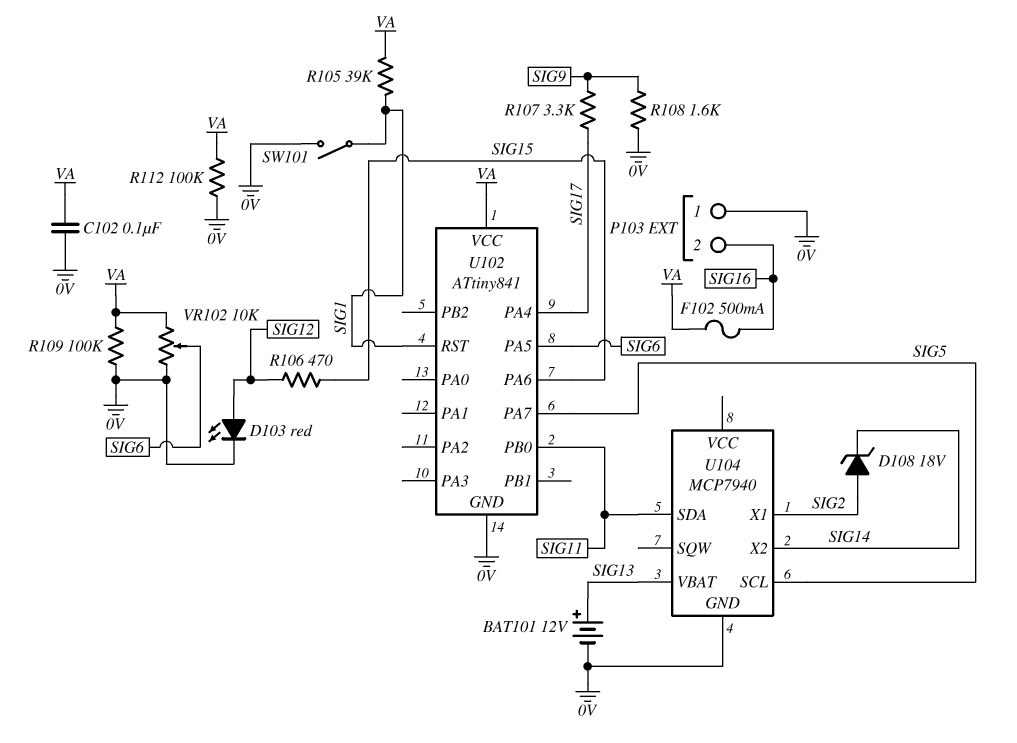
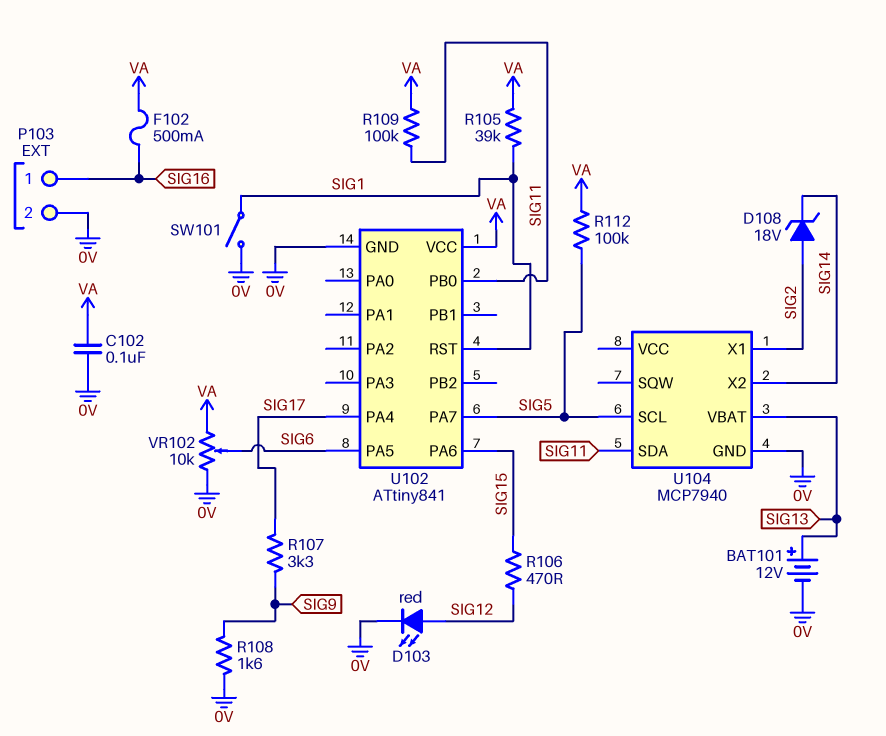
P103 pin 1: 0V -> SIG16
P103 pin 2: SIG16 -> 0V
R109: 100k (0V, VA) -> 100k (SIG11, VA)
R112: 100k (0V, VA) -> 100k (SIG5, VA)

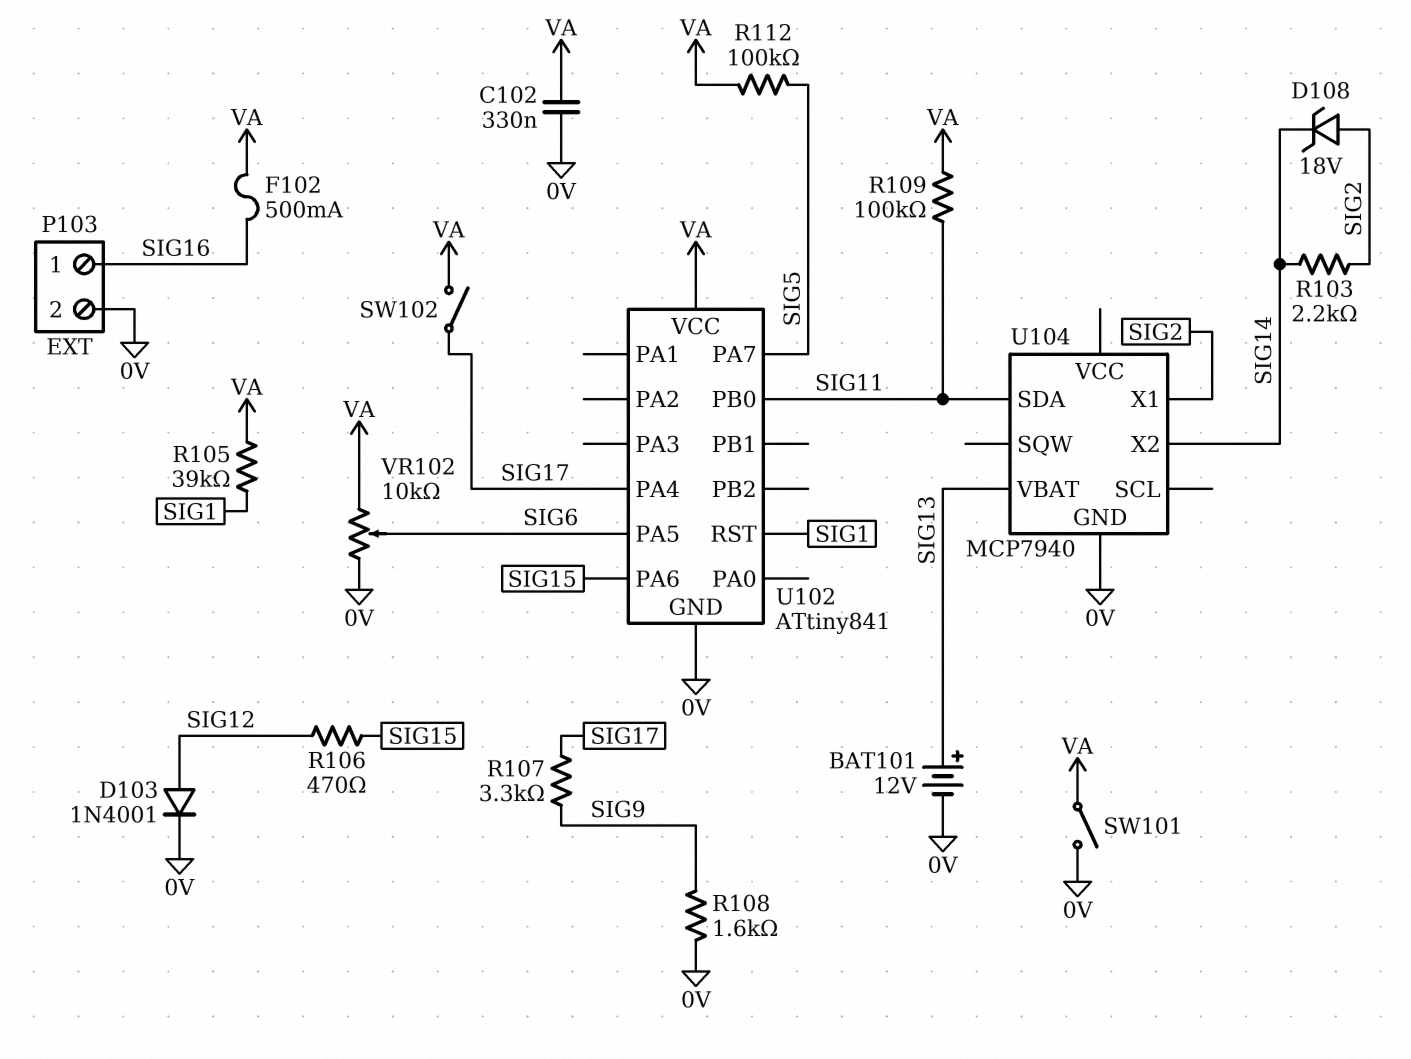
C102: 100nF (0V, VA) -> 330nF (0V, VA)
D103: LED red (A SIG12, K 0V) -> diode 1N4001 (A SIG12, K 0V)
R103: none -> 2.2k (SIG2, SIG14)
SW101: switch (0V, SIG1) -> switch (0V, VA)
SW102: none -> switch (SIG17, VA)
U104 pin SCL: SIG5 -> none

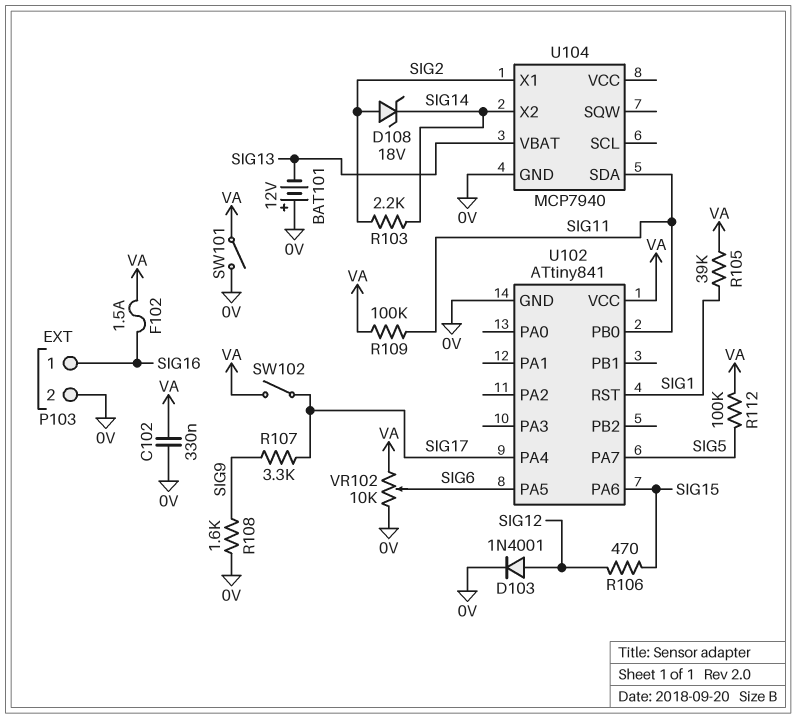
BAT101: 12V (plus SIG13, minus 0V) -> 12V (plus 0V, minus SIG13)
F102: 500mA (SIG16, VA) -> 1.5A (SIG16, VA)

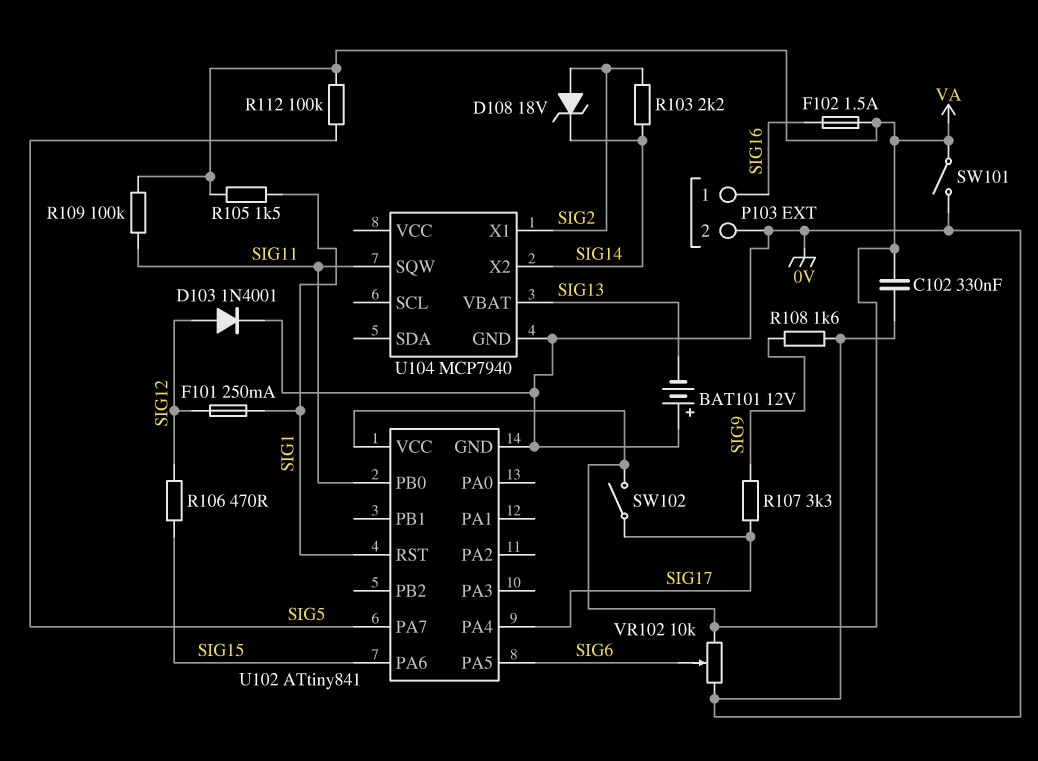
F101: none -> 250mA (SIG1, SIG12)
R105: 39k (SIG1, VA) -> 1.5k (SIG1, VA)
U104 pin SDA: SIG11 -> none
U104 pin SQW: none -> SIG11

